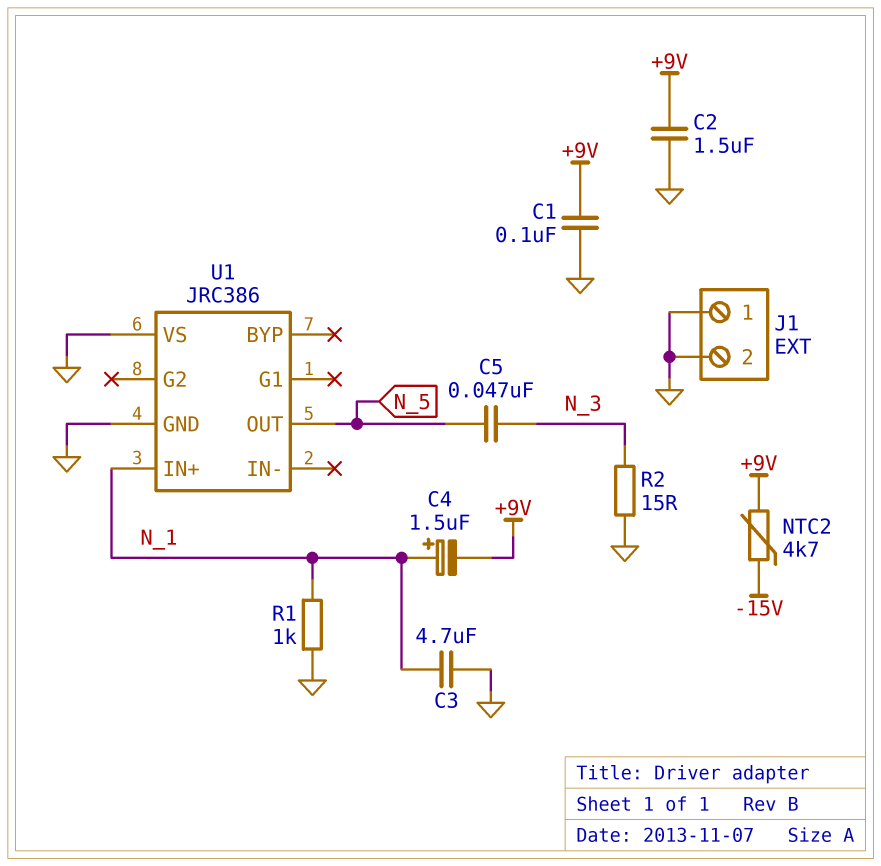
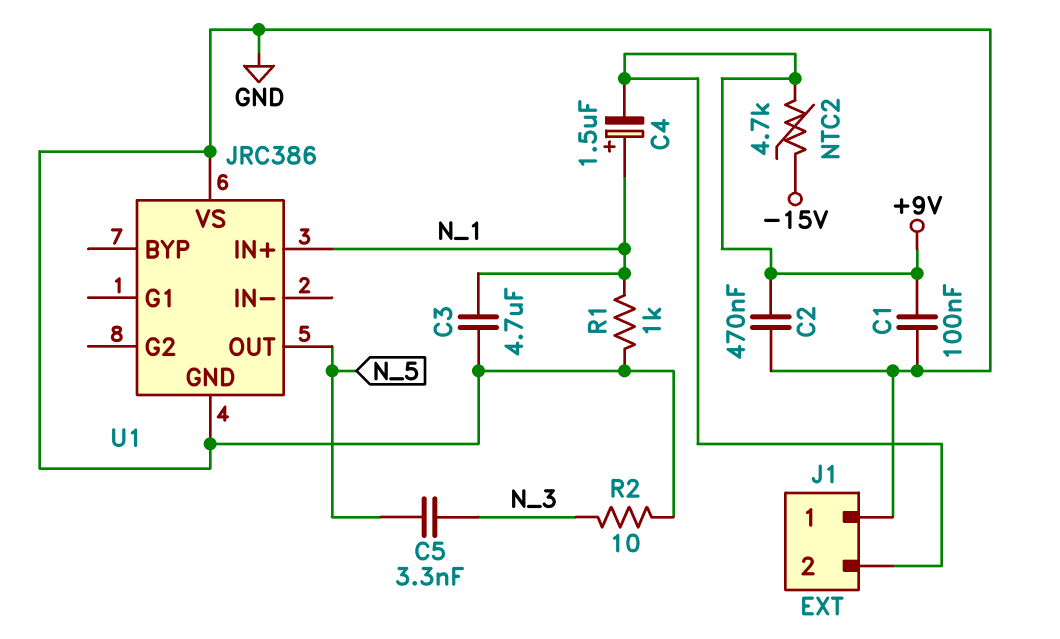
C2: 1.5uF (+9V, GND) -> 470nF (+9V, GND)
C5: 47nF (N_3, N_5) -> 3.3nF (N_3, N_5)
J1 pin 2: GND -> +9V
R2: 15 (GND, N_3) -> 10 (GND, N_3)

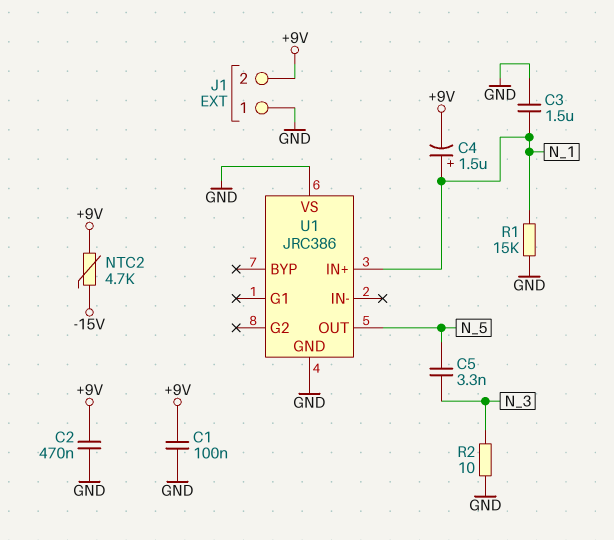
C3: 4.7uF (GND, N_1) -> 1.5uF (GND, N_1)
R1: 1k (GND, N_1) -> 15k (GND, N_1)

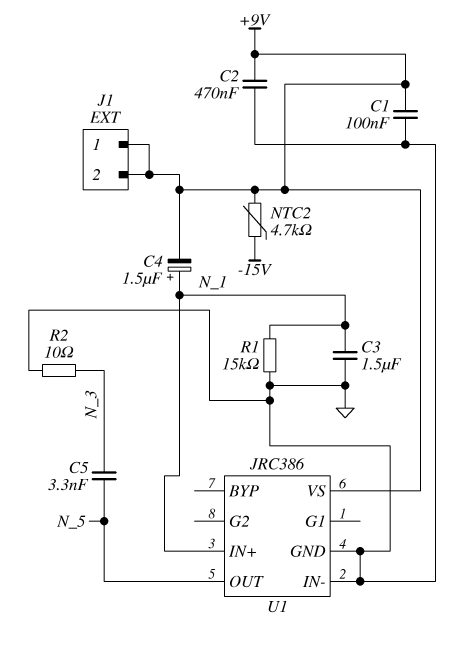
J1 pin 1: GND -> +9V
U1 pin IN-: none -> GND
U1 pin VS: GND -> +9V

